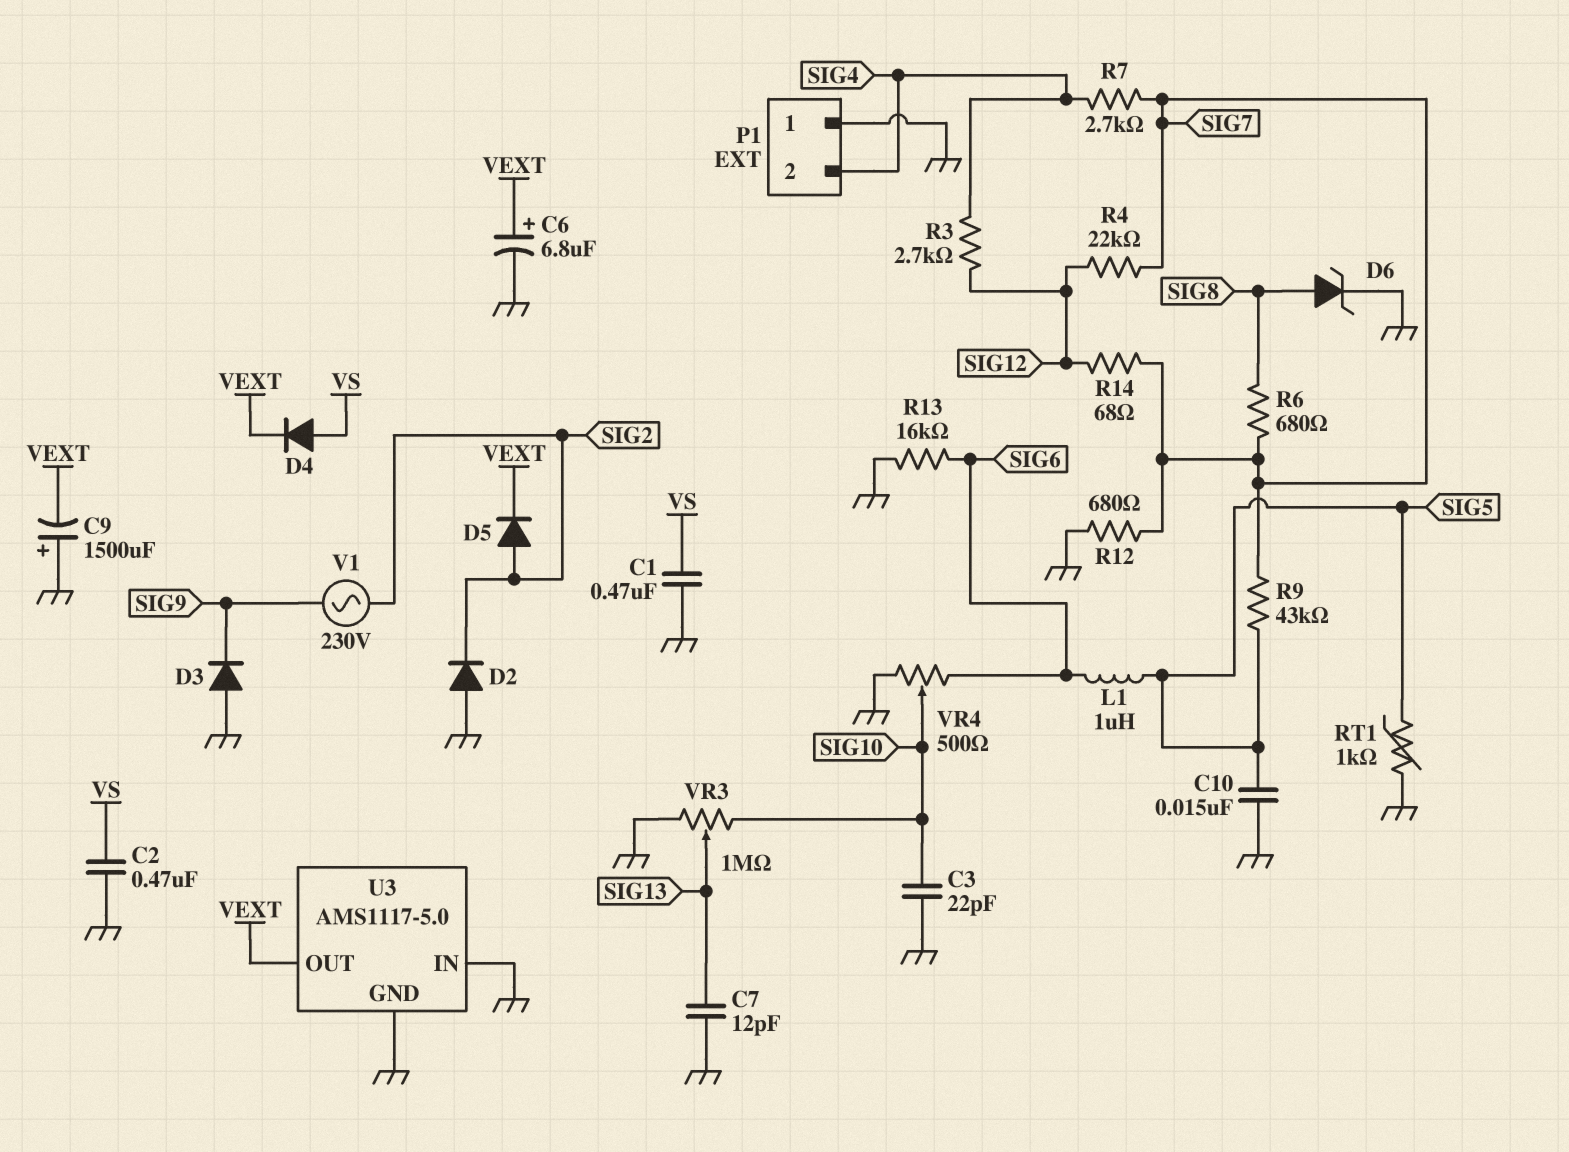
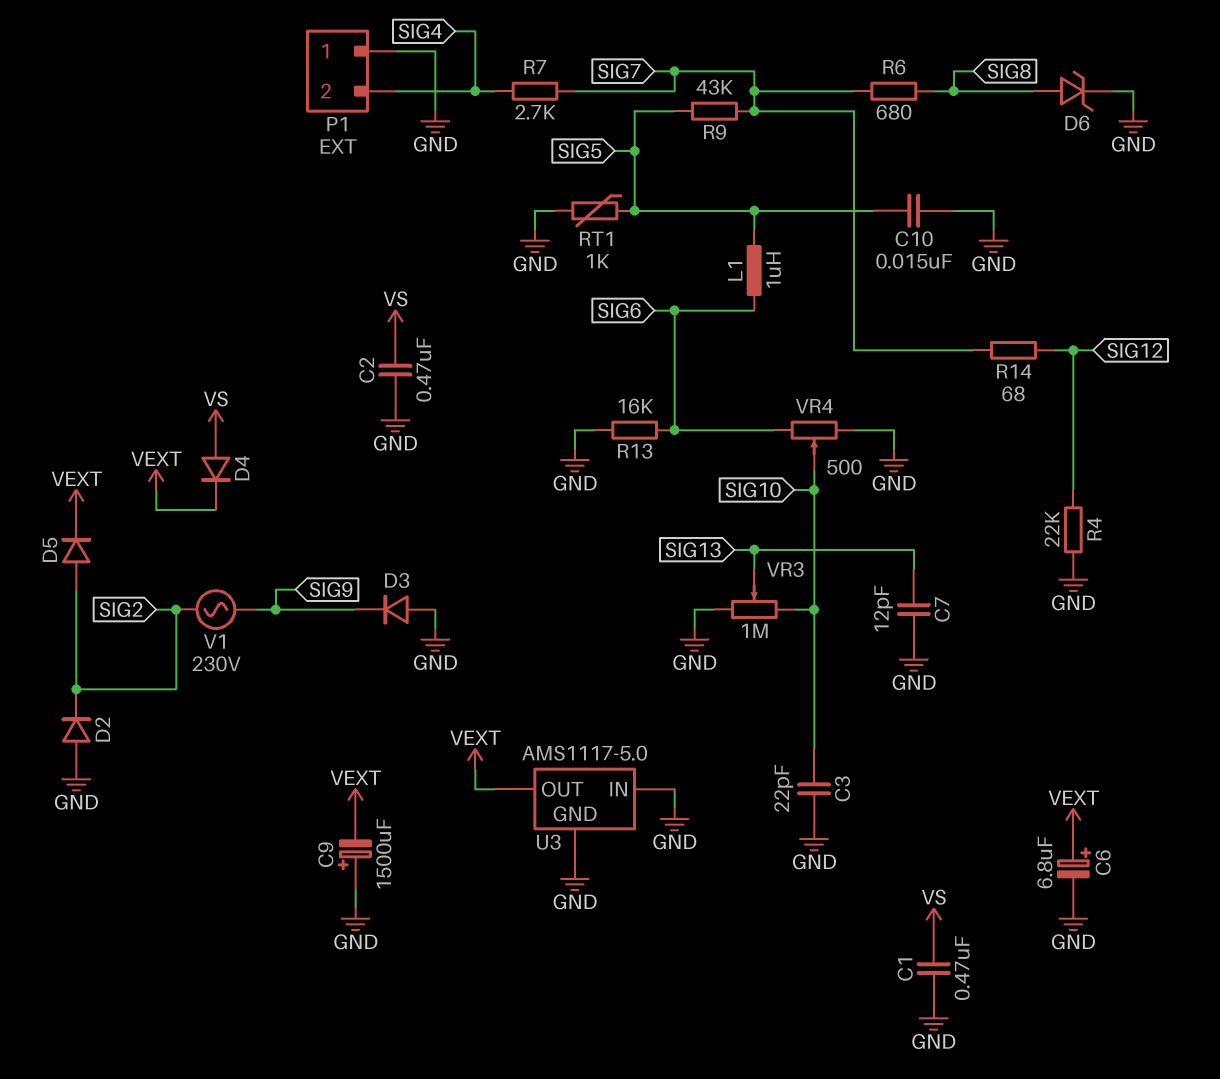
R3: 2.7k (SIG4, SIG12) -> none
R4: 22k (SIG7, SIG12) -> 22k (GND, SIG12)
R12: 680 (GND, SIG7) -> none

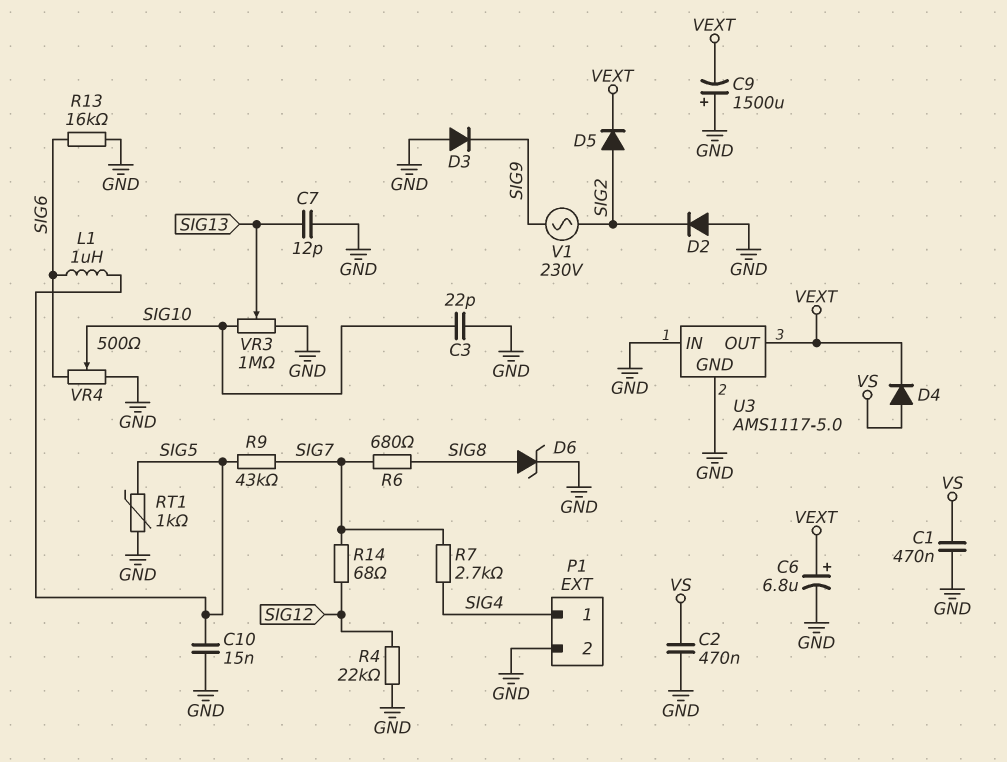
P1 pin 1: GND -> SIG4
P1 pin 2: SIG4 -> GND

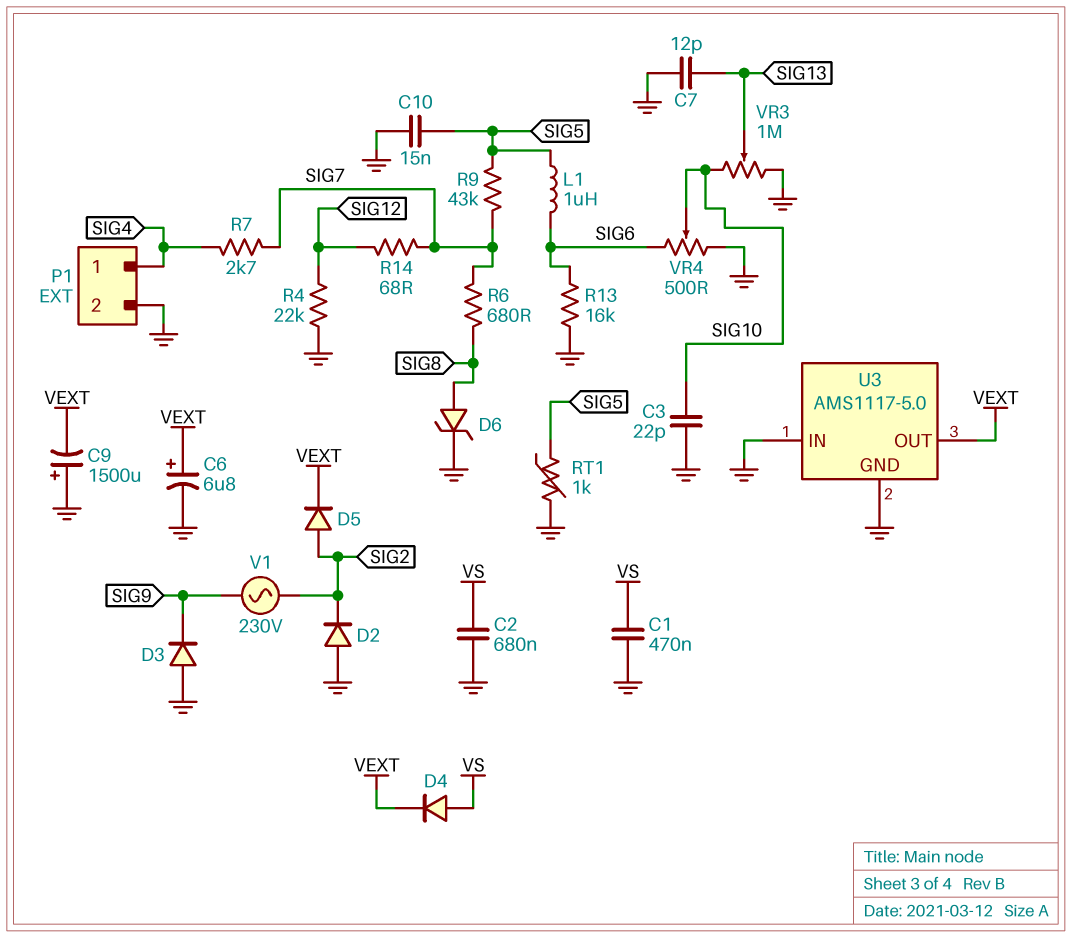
C2: 470nF (GND, VS) -> 680nF (GND, VS)

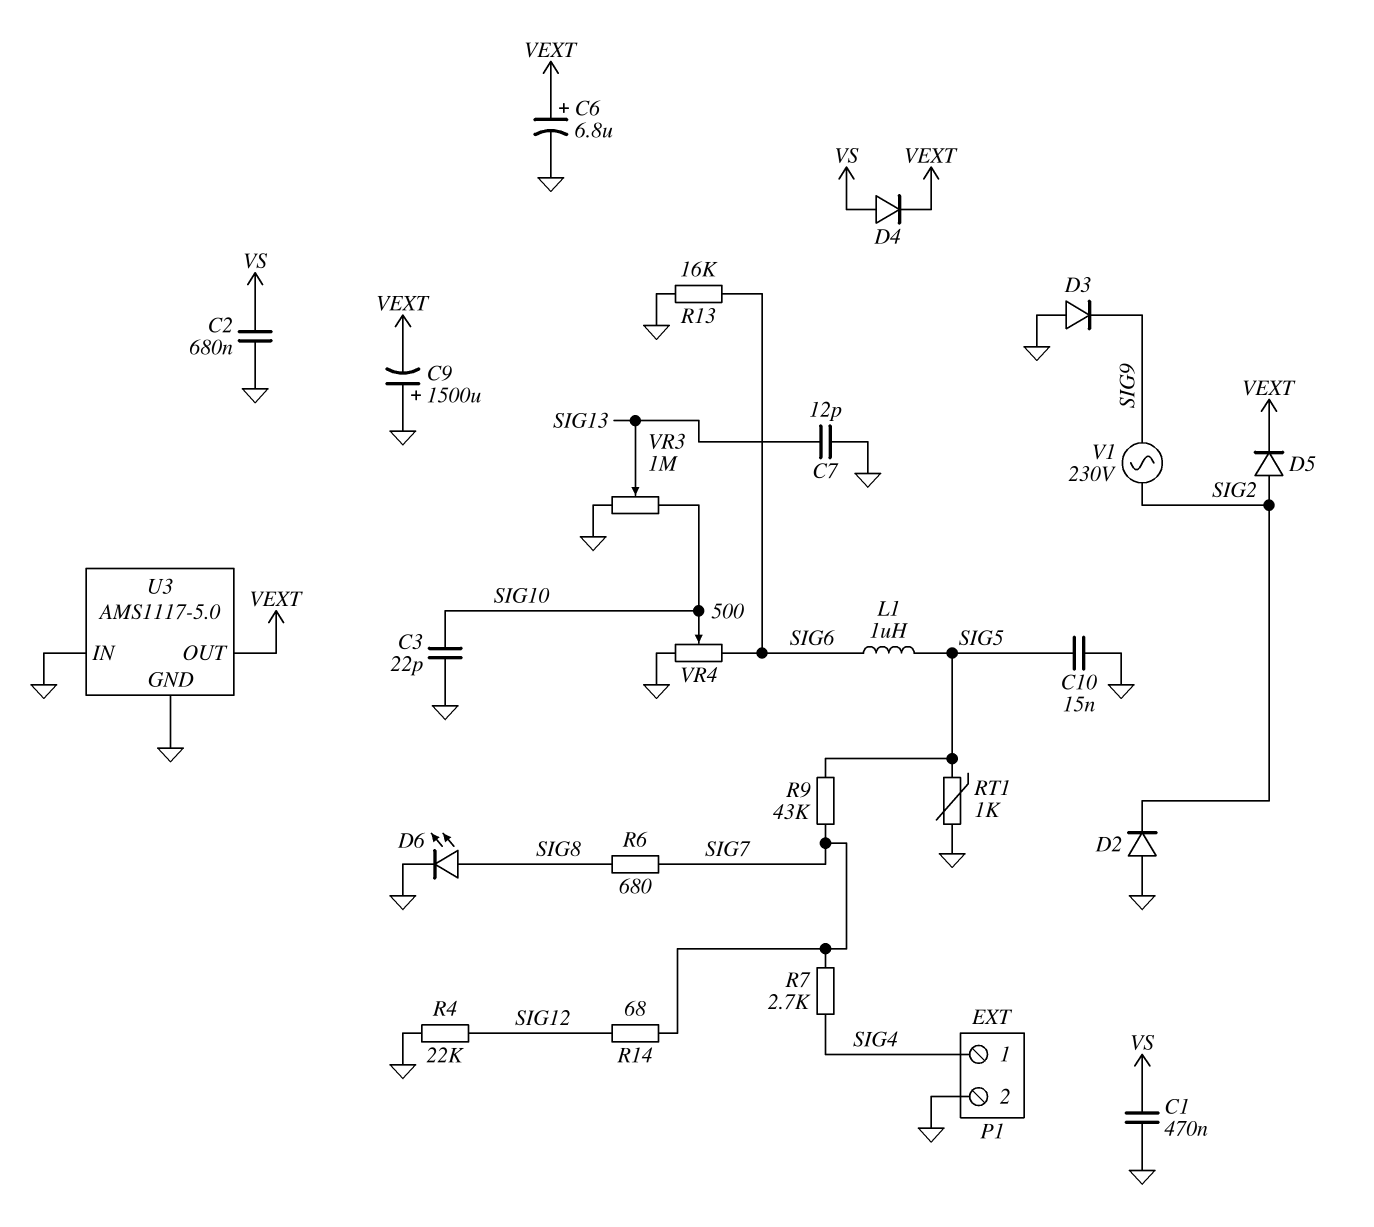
D6: zener (A SIG8, K GND) -> LED (A SIG8, K GND)

